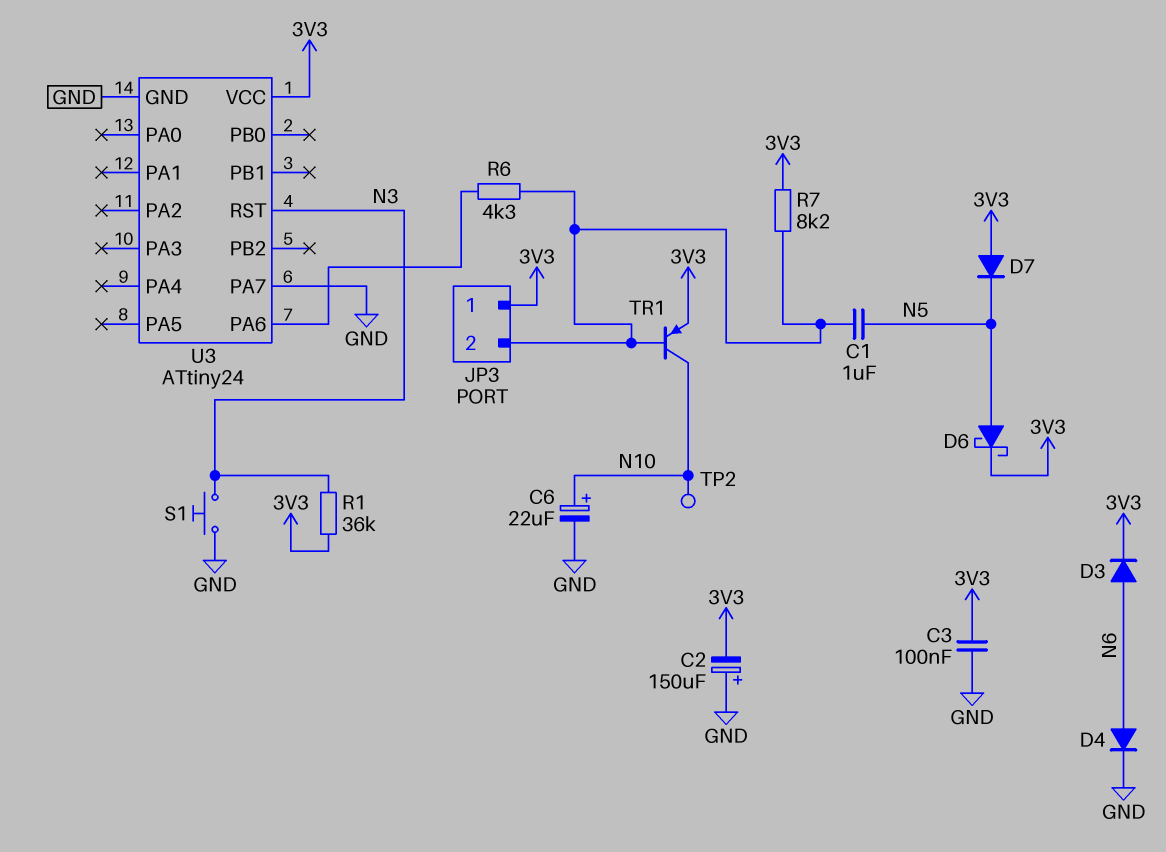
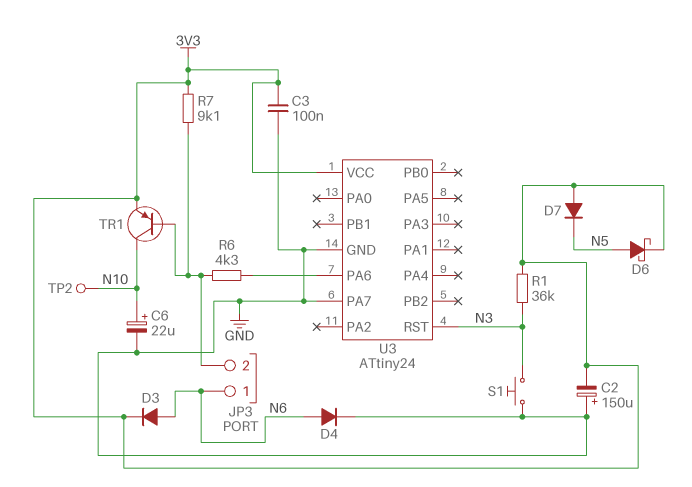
C1: 1uF (JP3/2, N5) -> none
JP3 pin 1: 3V3 -> N6
R7: 8.2k (3V3, JP3/2) -> 9.1k (3V3, JP3/2)

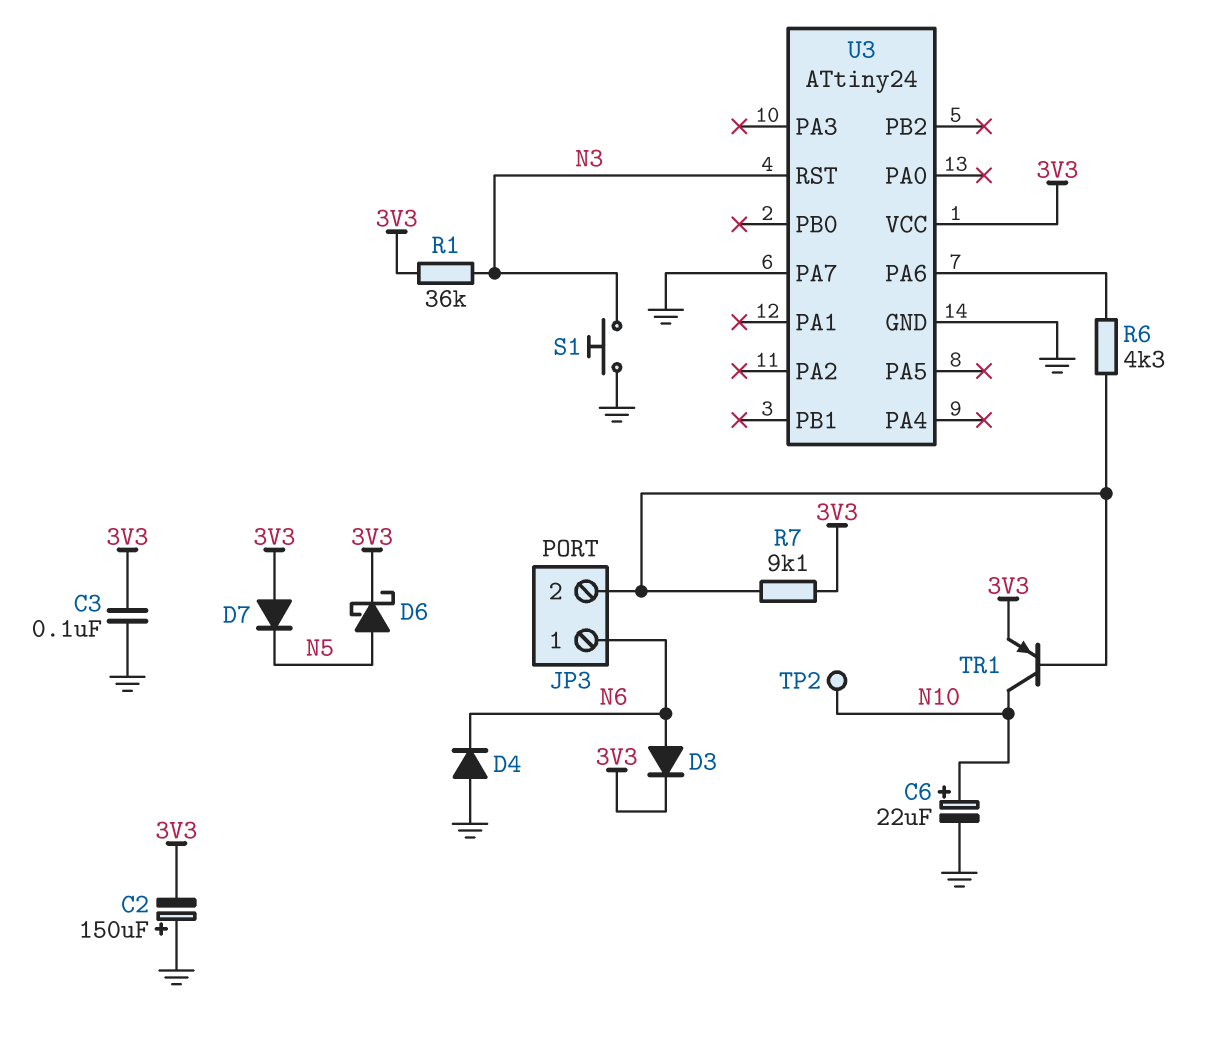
D4: diode (A N6, K GND) -> diode (A GND, K N6)

